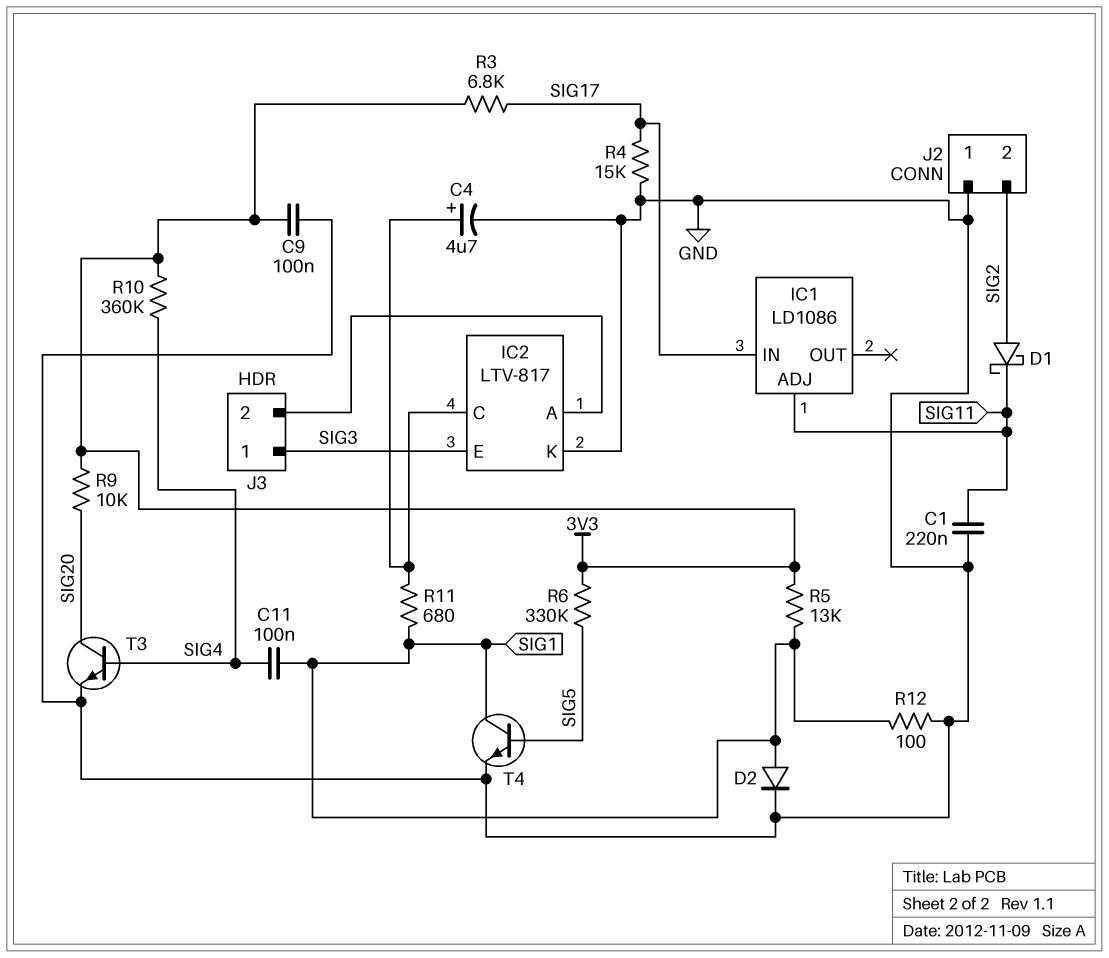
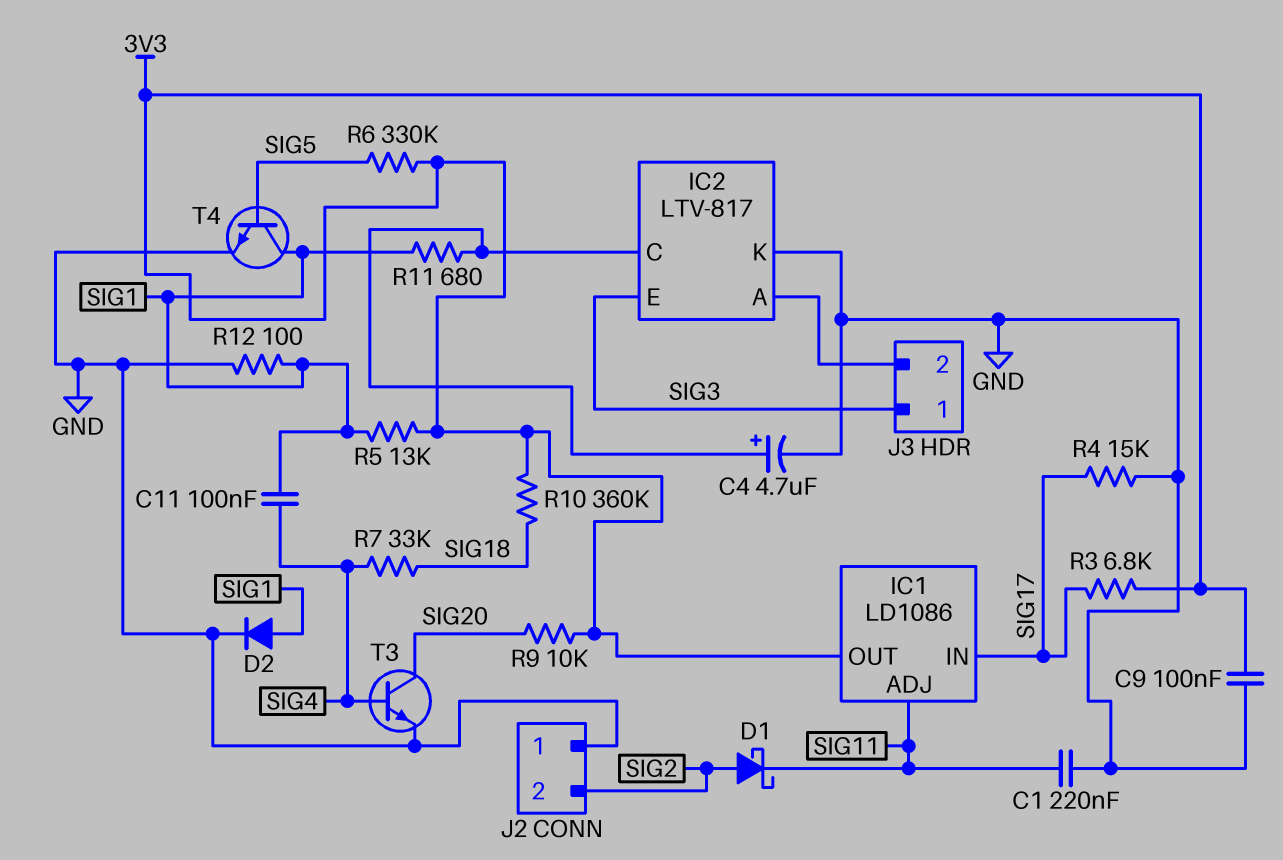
IC1 pin OUT: none -> 3V3
R7: none -> 33k (SIG4, SIG18)
R10: 360k (3V3, SIG4) -> 360k (3V3, SIG18)

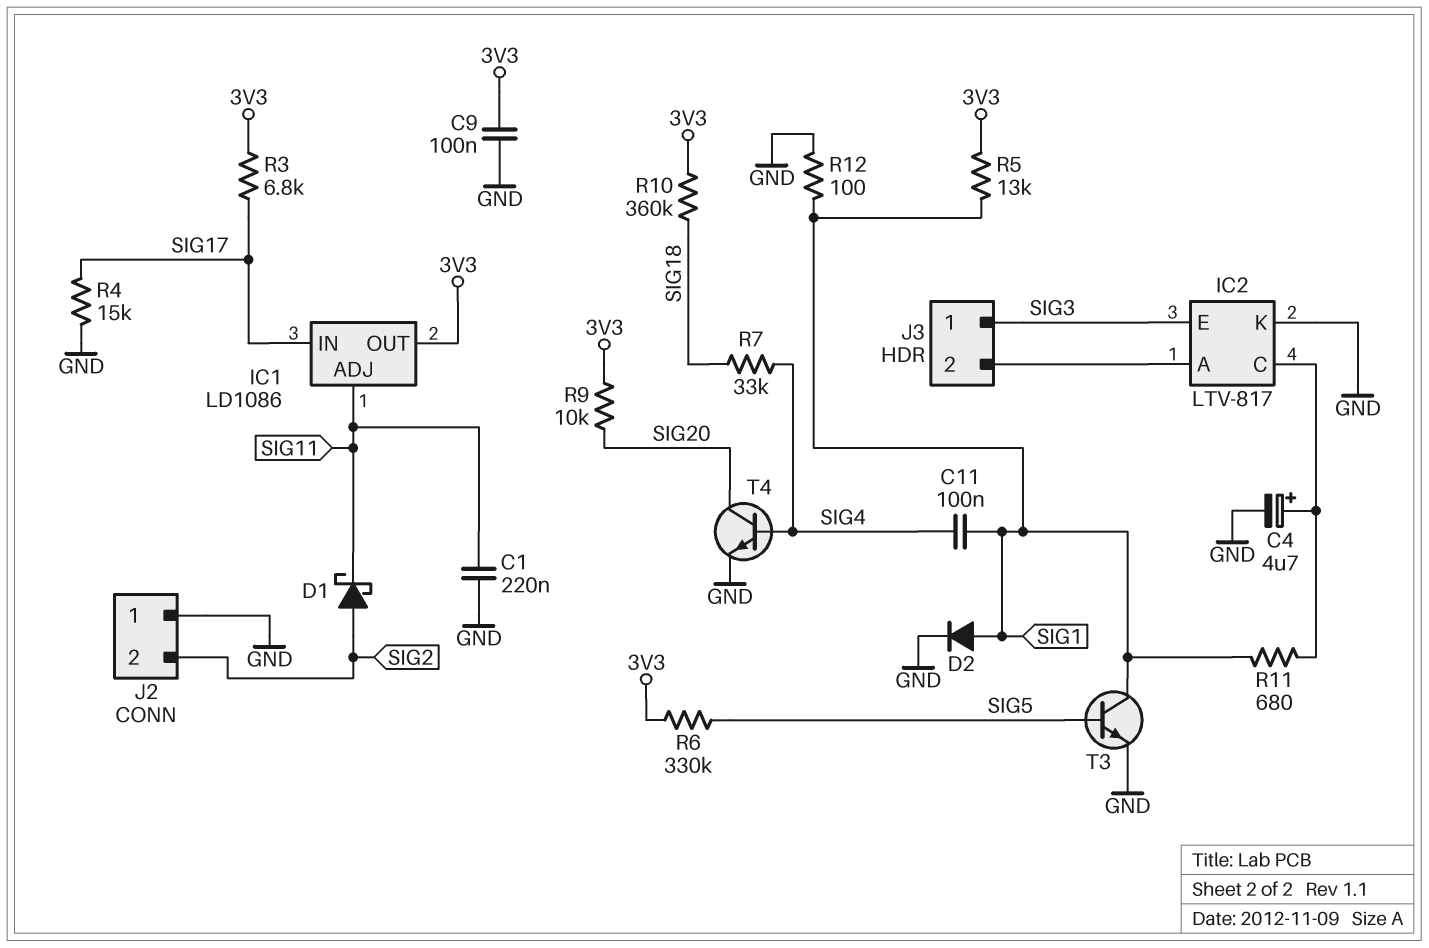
T3: NPN (B SIG4, C SIG20, E GND) -> NPN (B SIG5, C SIG1, E GND)
T4: NPN (B SIG5, C SIG1, E GND) -> NPN (B SIG4, C SIG20, E GND)

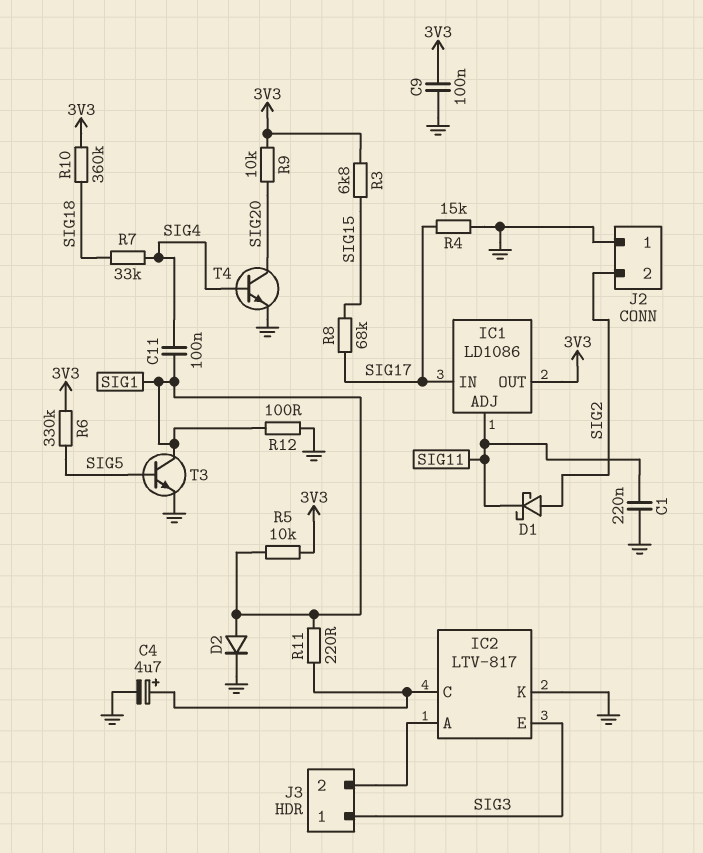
R3: 6.8k (3V3, SIG17) -> 6.8k (3V3, SIG15)
R5: 13k (3V3, SIG1) -> 10k (3V3, SIG1)
R8: none -> 68k (SIG15, SIG17)
R11: 680 (IC2/C, SIG1) -> 220 (IC2/C, SIG1)

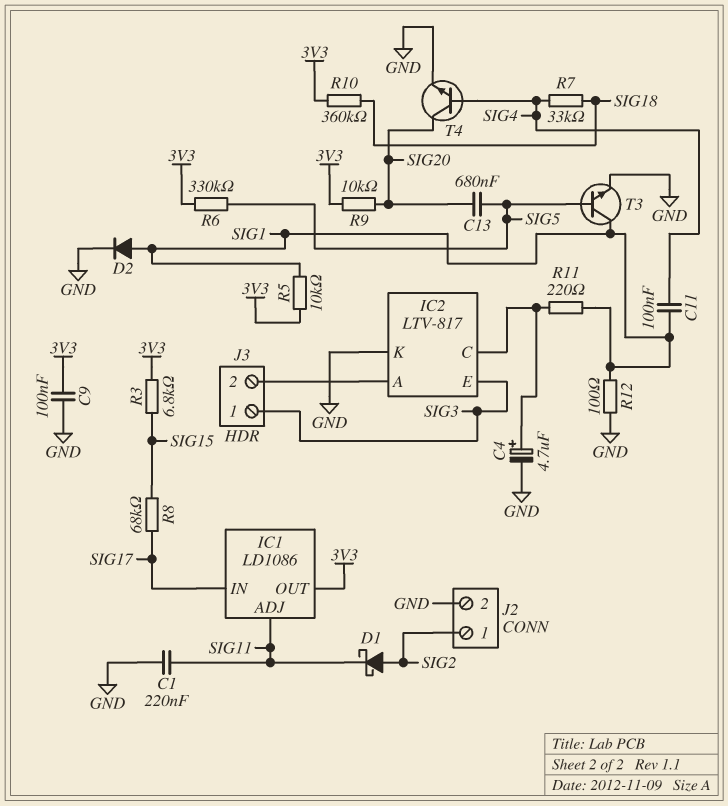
C13: none -> 680nF (SIG5, SIG20)
J2 pin 1: GND -> SIG2
J2 pin 2: SIG2 -> GND
R4: 15k (GND, SIG17) -> none

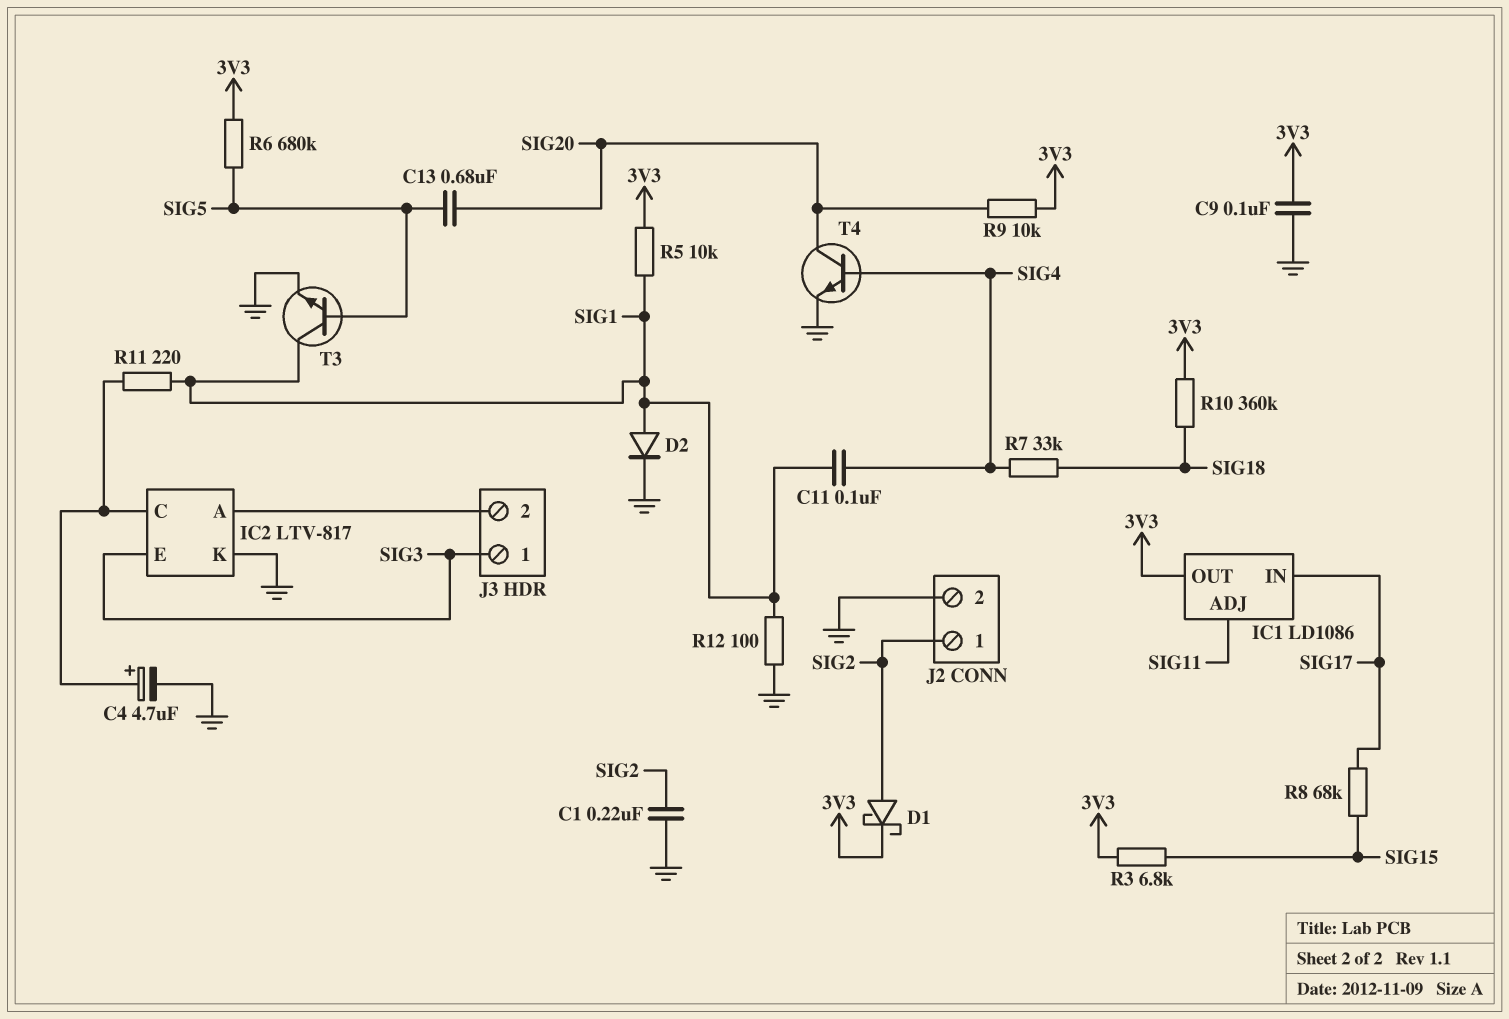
C1: 220nF (GND, SIG11) -> 220nF (GND, SIG2)
D1: schottky (A SIG2, K SIG11) -> schottky (A SIG2, K 3V3)
R6: 330k (3V3, SIG5) -> 680k (3V3, SIG5)

